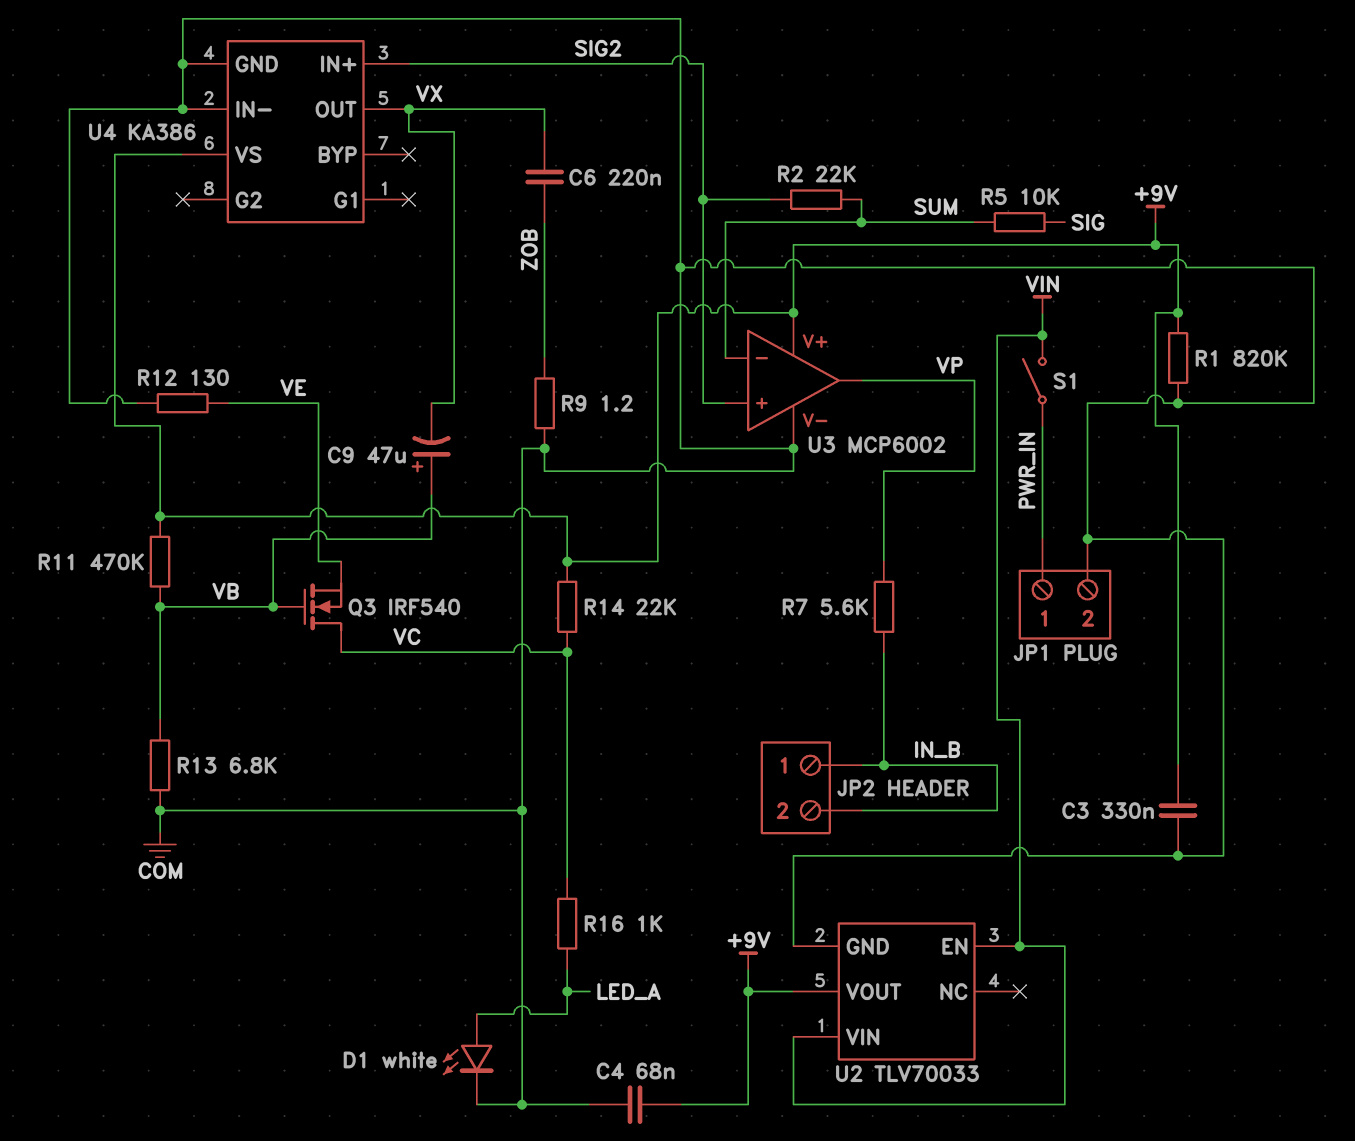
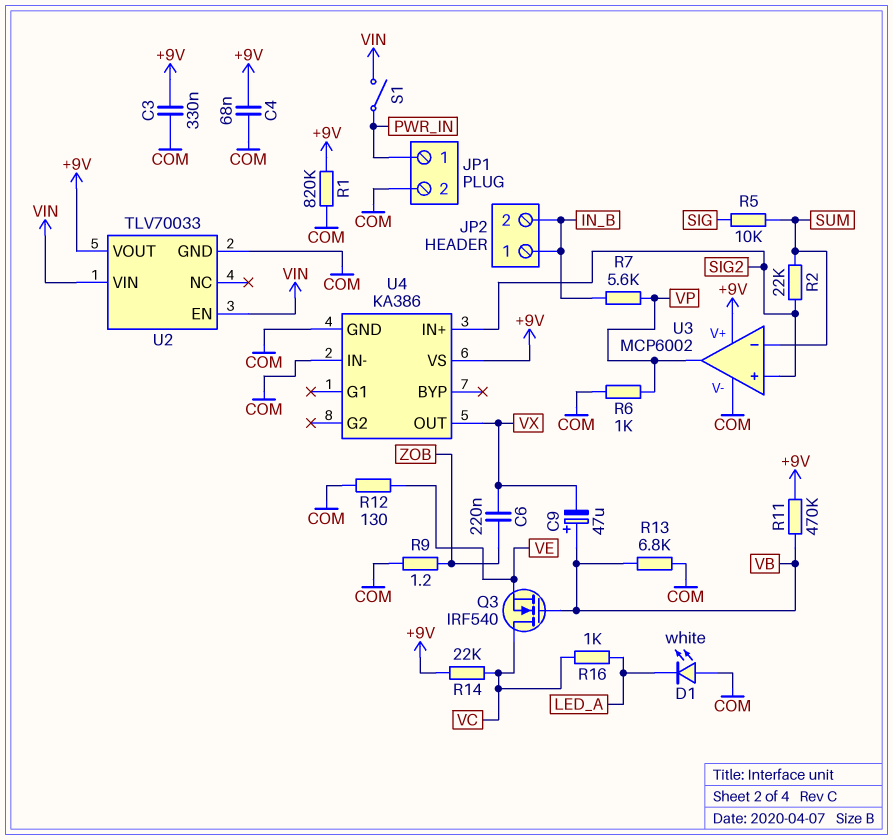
D1: LED white (A LED_A, K COM) -> LED white (A COM, K LED_A)
R6: none -> 1k (COM, VP)

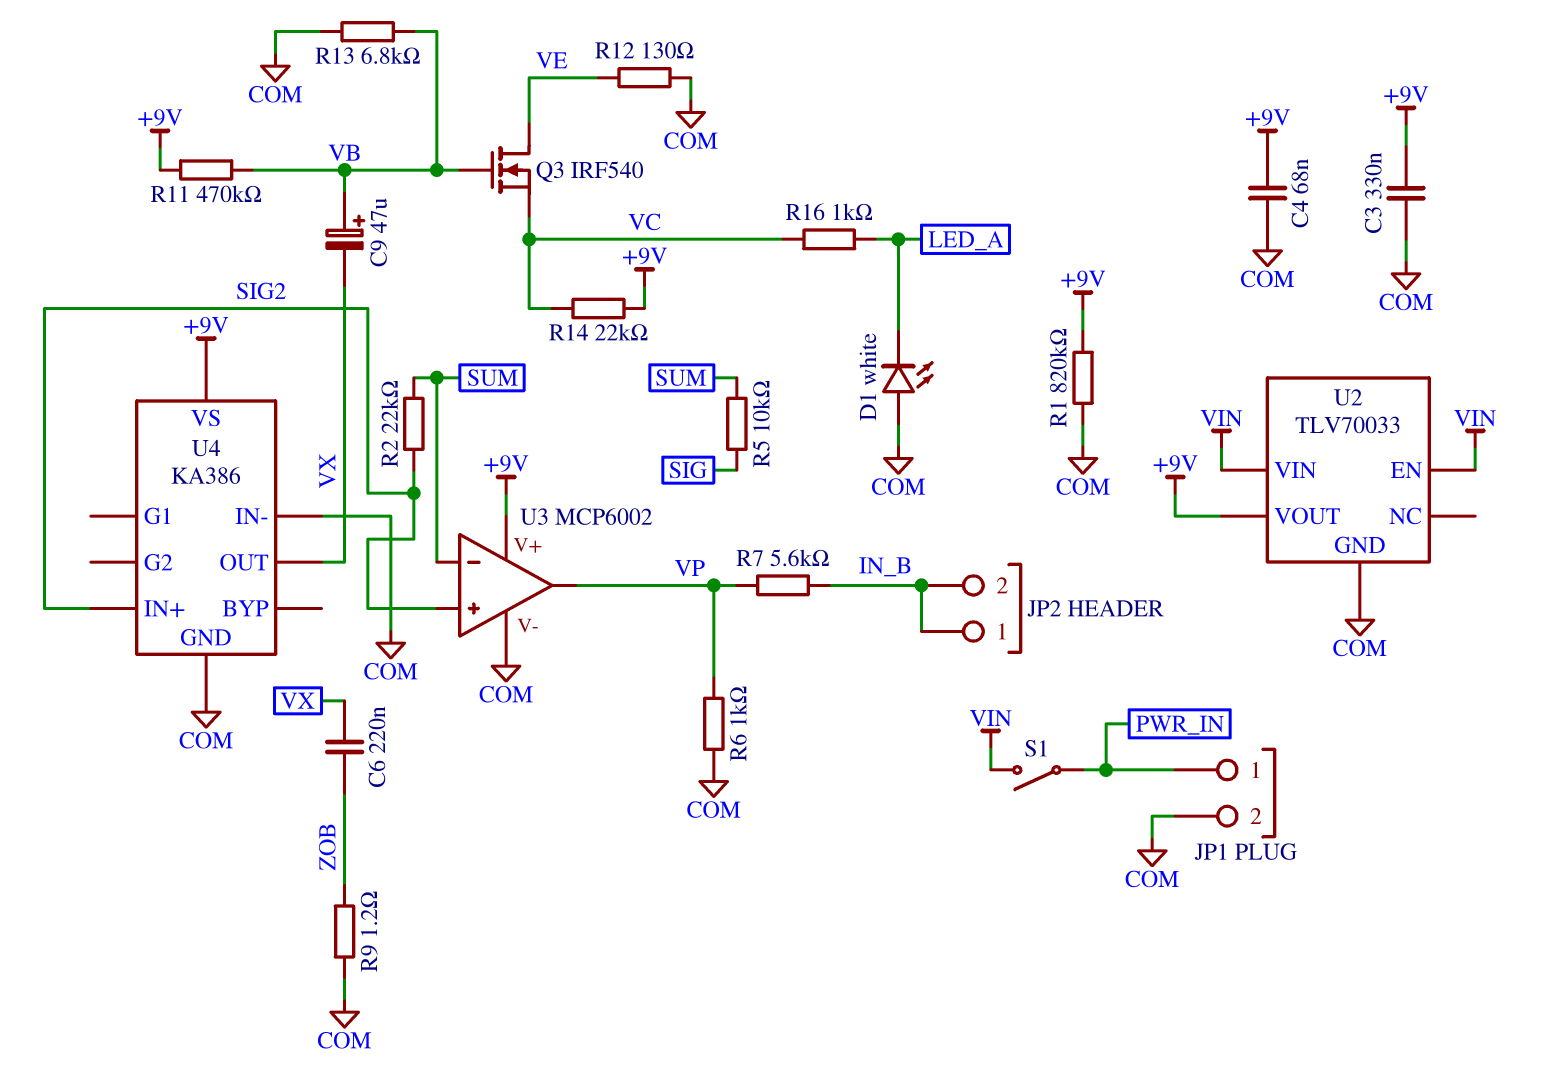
Q3: NMOS IRF540 (G VB, D VC, S VE) -> NMOS IRF540 (G VB, D VE, S VC)

